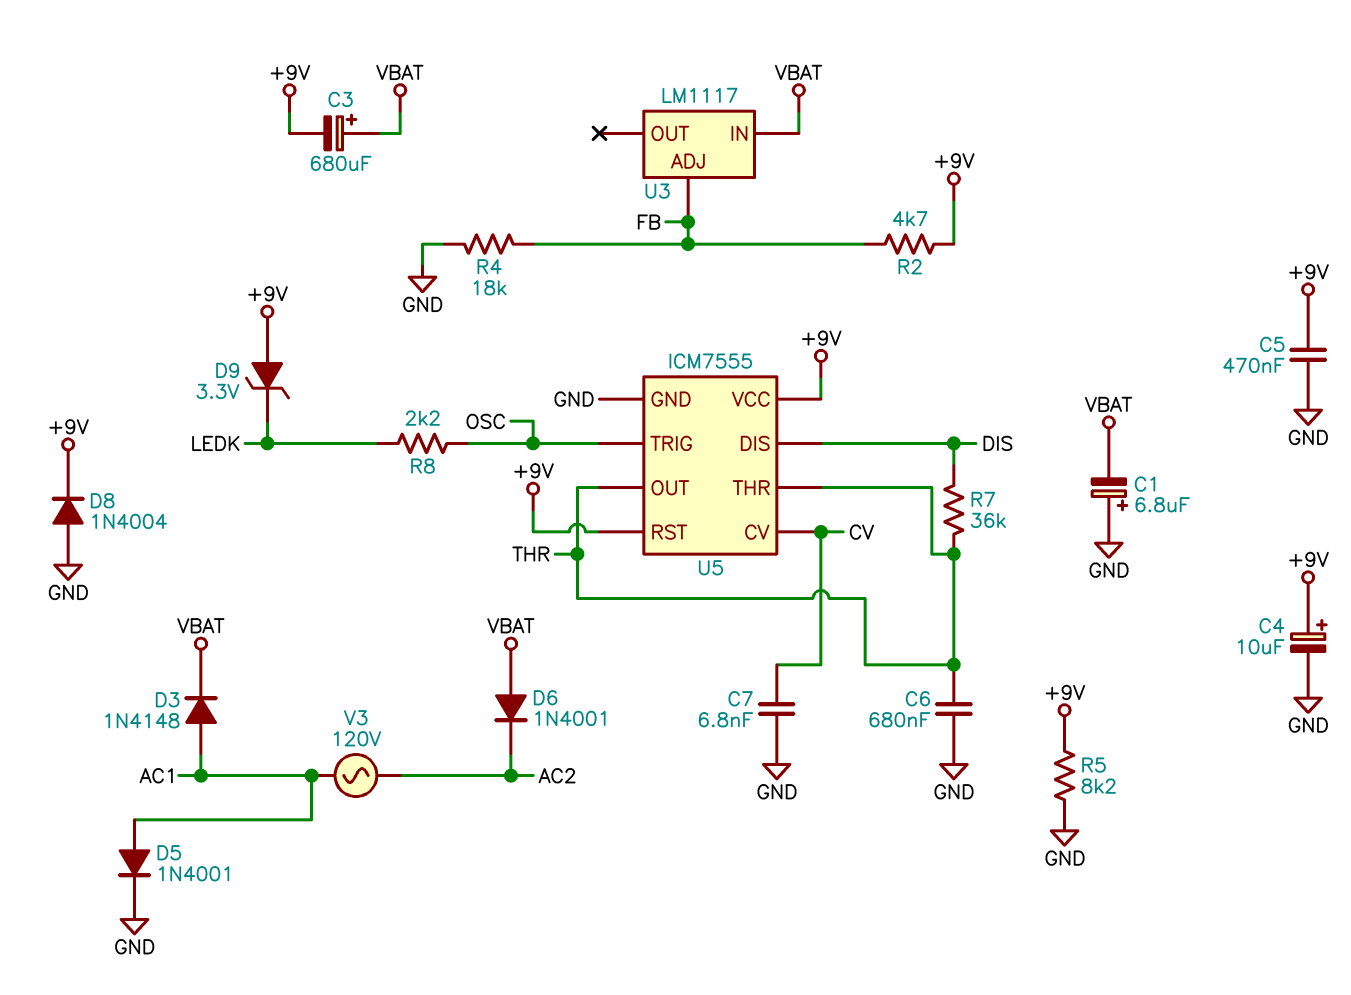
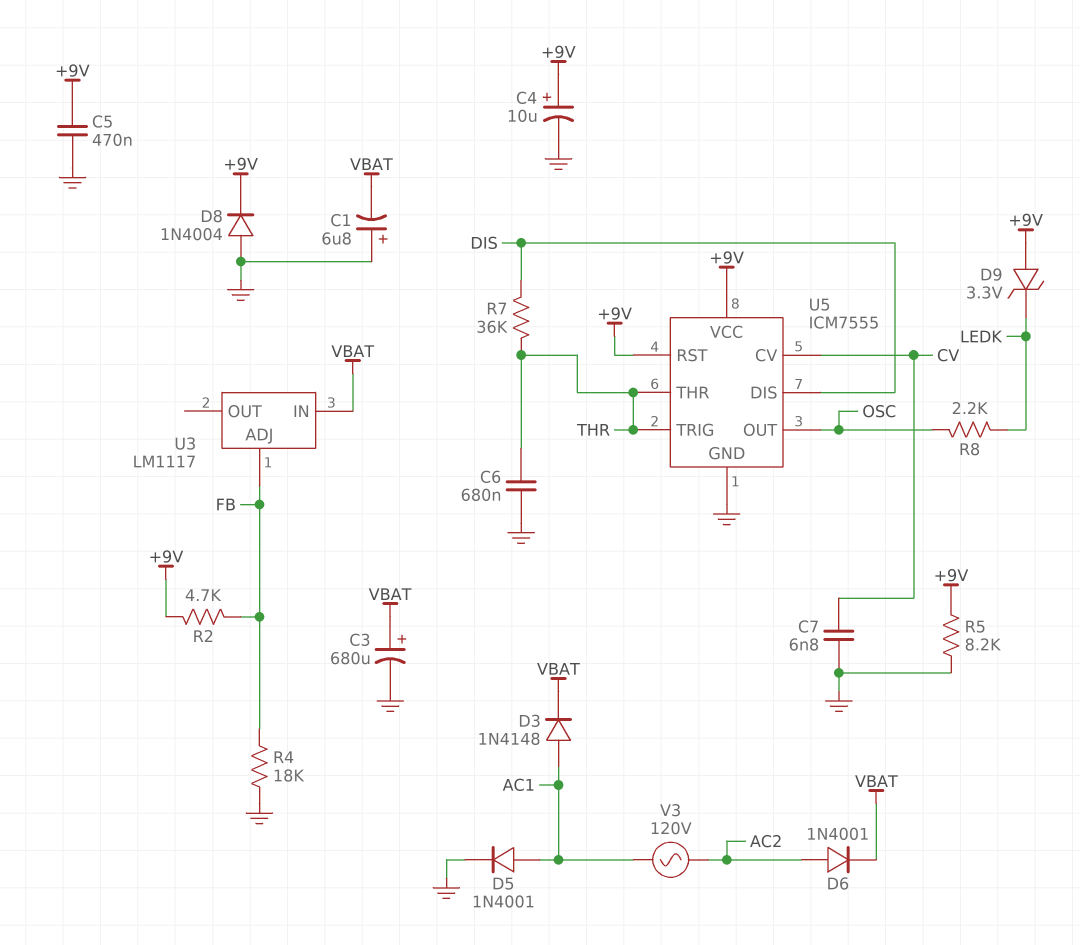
C3: 680uF (plus VBAT, minus +9V) -> 680uF (plus VBAT, minus GND)
D6: diode 1N4001 (A VBAT, K AC2) -> diode 1N4001 (A AC2, K VBAT)
U5 pin OUT: THR -> OSC
U5 pin TRIG: OSC -> THR

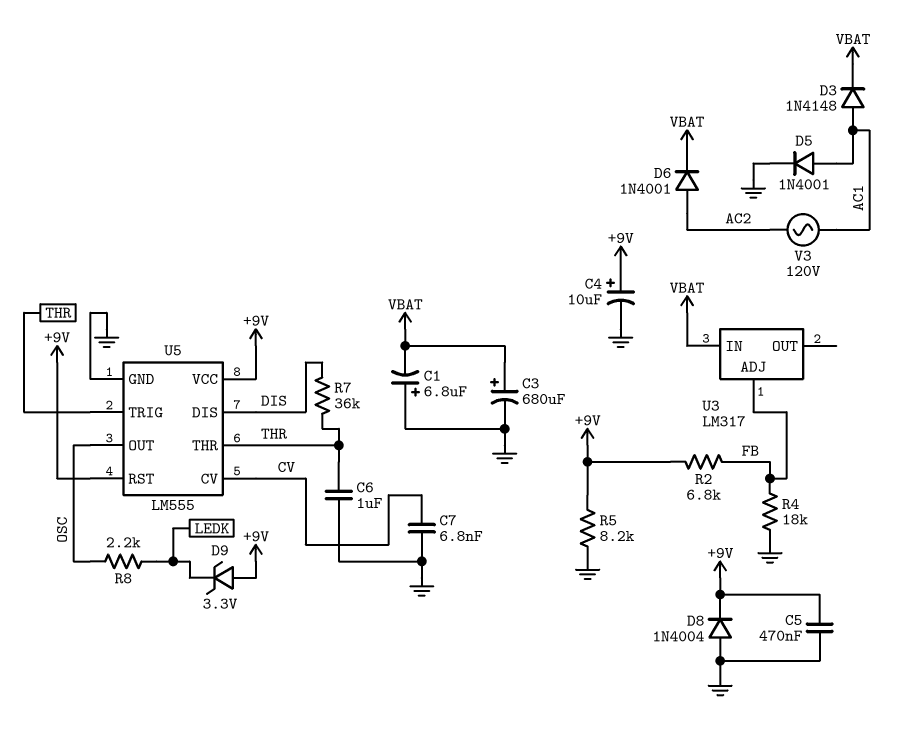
C6: 680nF (GND, THR) -> 1uF (GND, THR)
R2: 4.7k (+9V, FB) -> 6.8k (+9V, FB)
U3: LM1117 -> LM317
U5: ICM7555 -> LM555

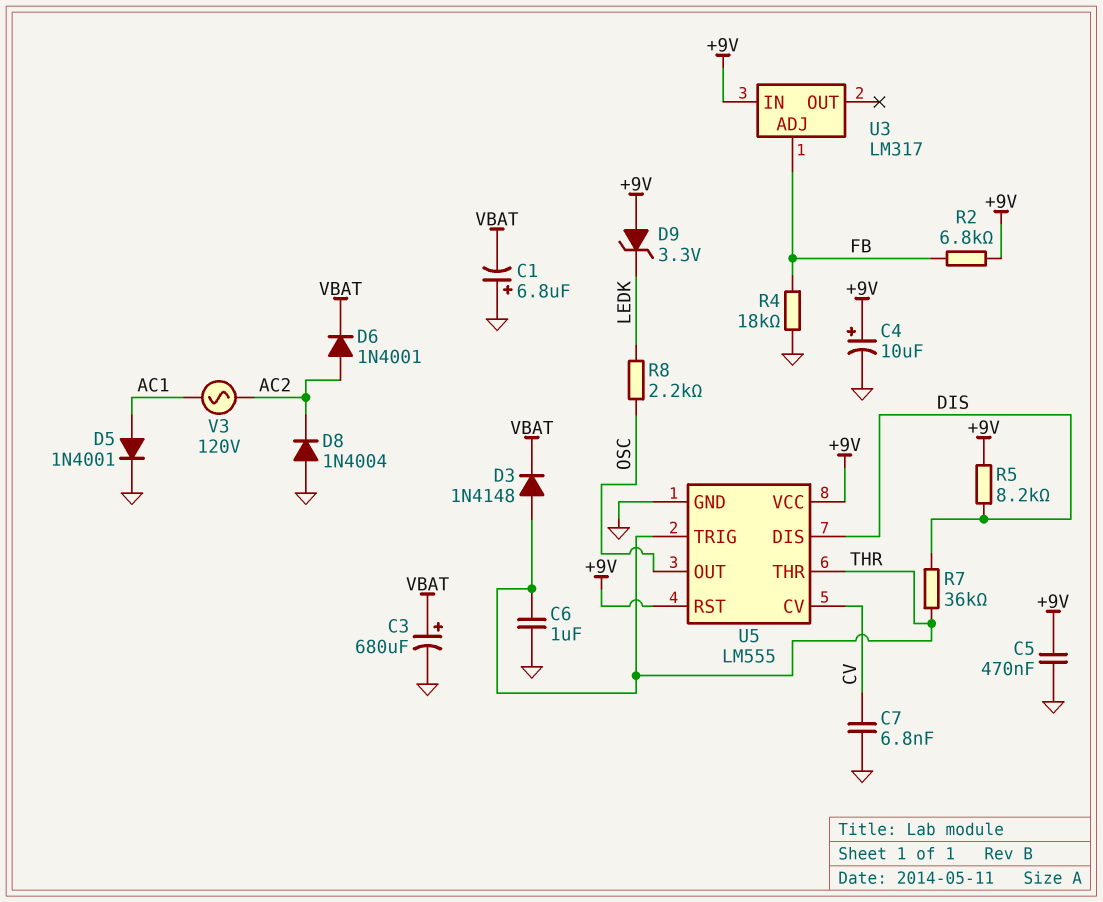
D3: diode 1N4148 (A AC1, K VBAT) -> diode 1N4148 (A THR, K VBAT)
D8: diode 1N4004 (A GND, K +9V) -> diode 1N4004 (A GND, K AC2)
R5: 8.2k (+9V, GND) -> 8.2k (+9V, DIS)
U3 pin IN: VBAT -> +9V

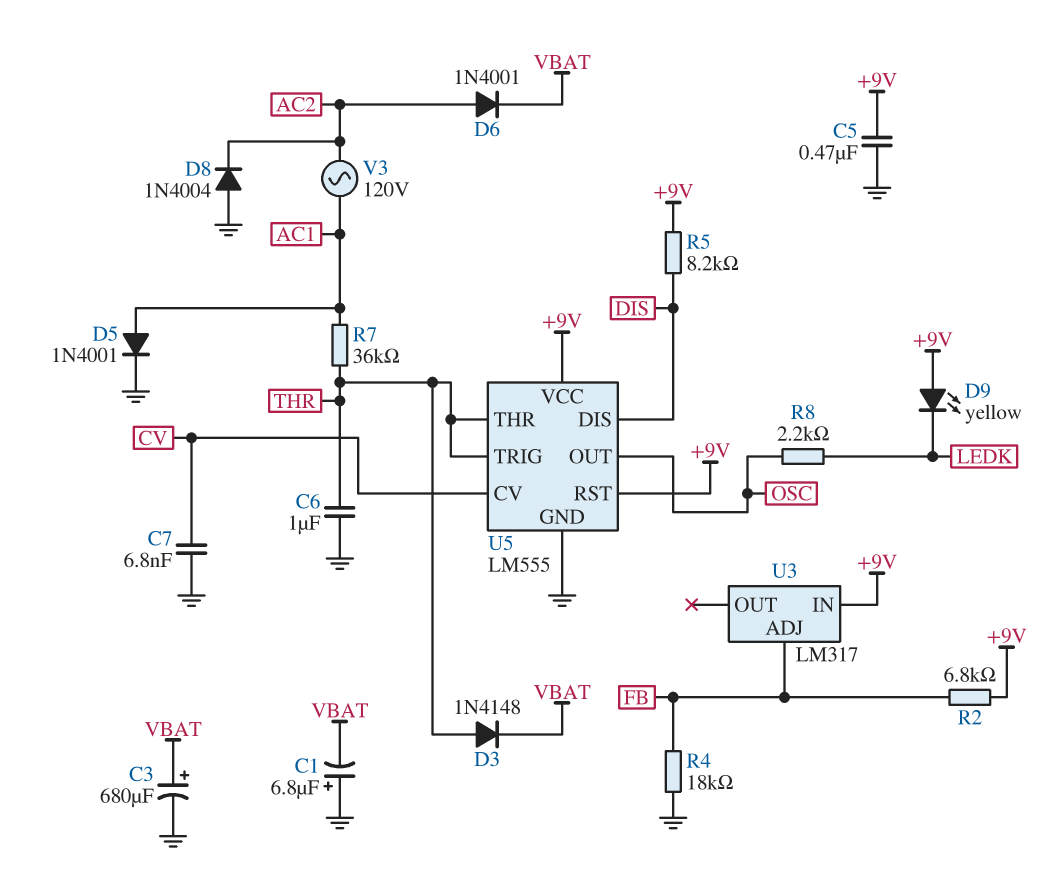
C4: 10uF (plus +9V, minus GND) -> none
D9: zener 3.3V (A +9V, K LEDK) -> LED yellow (A +9V, K LEDK)
R7: 36k (DIS, THR) -> 36k (AC1, THR)

